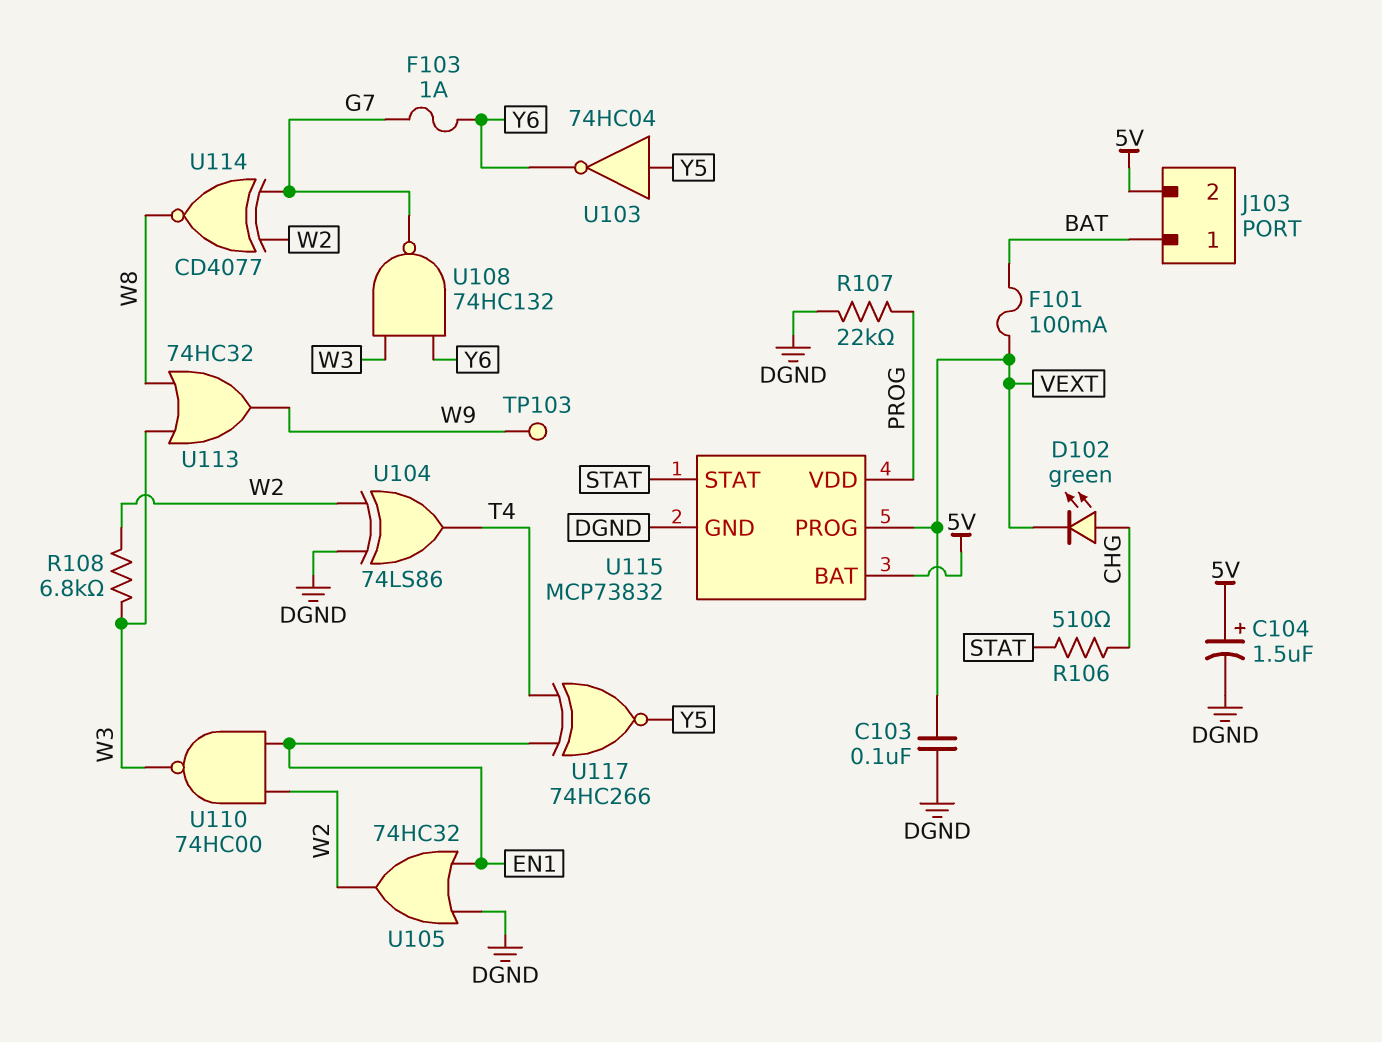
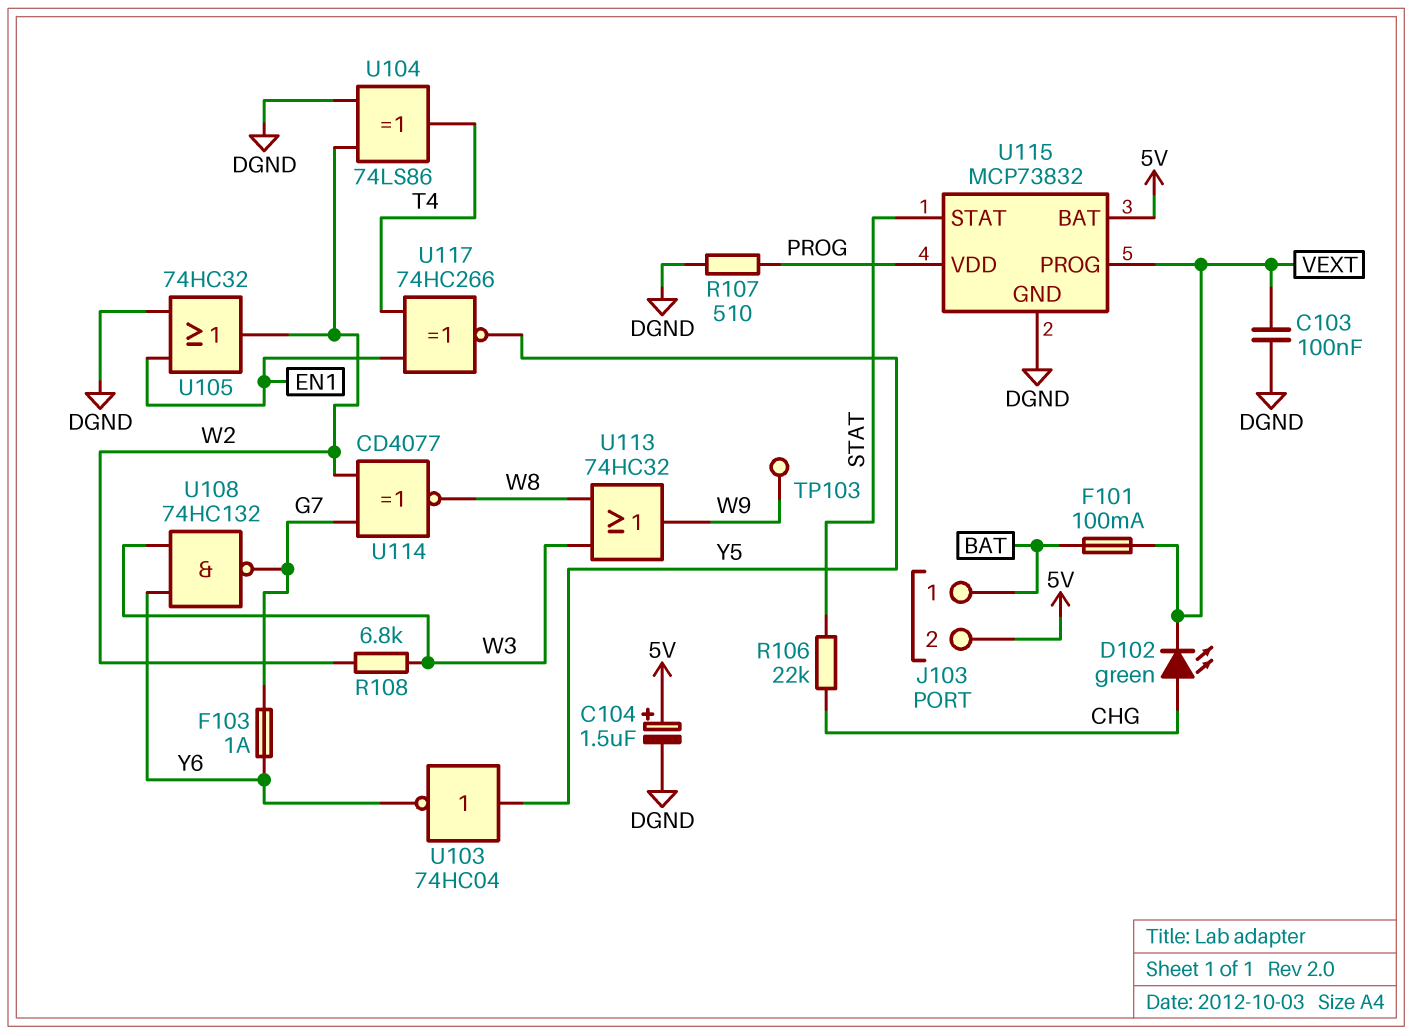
R106: 510 (CHG, STAT) -> 22k (CHG, STAT)
R107: 22k (DGND, PROG) -> 510 (DGND, PROG)
U110: NAND 74HC00 (in EN1, in W2, out W3) -> none

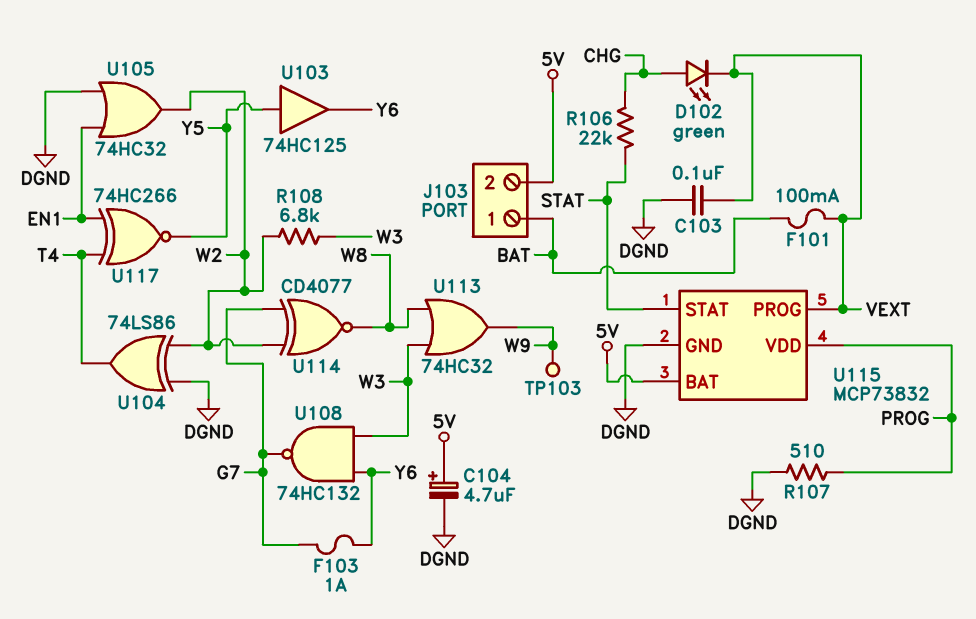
C104: 1.5uF (plus 5V, minus DGND) -> 4.7uF (plus 5V, minus DGND)
U103: NOT 74HC04 (in Y5, out Y6) -> buffer 74HC125 (in Y5, out Y6)

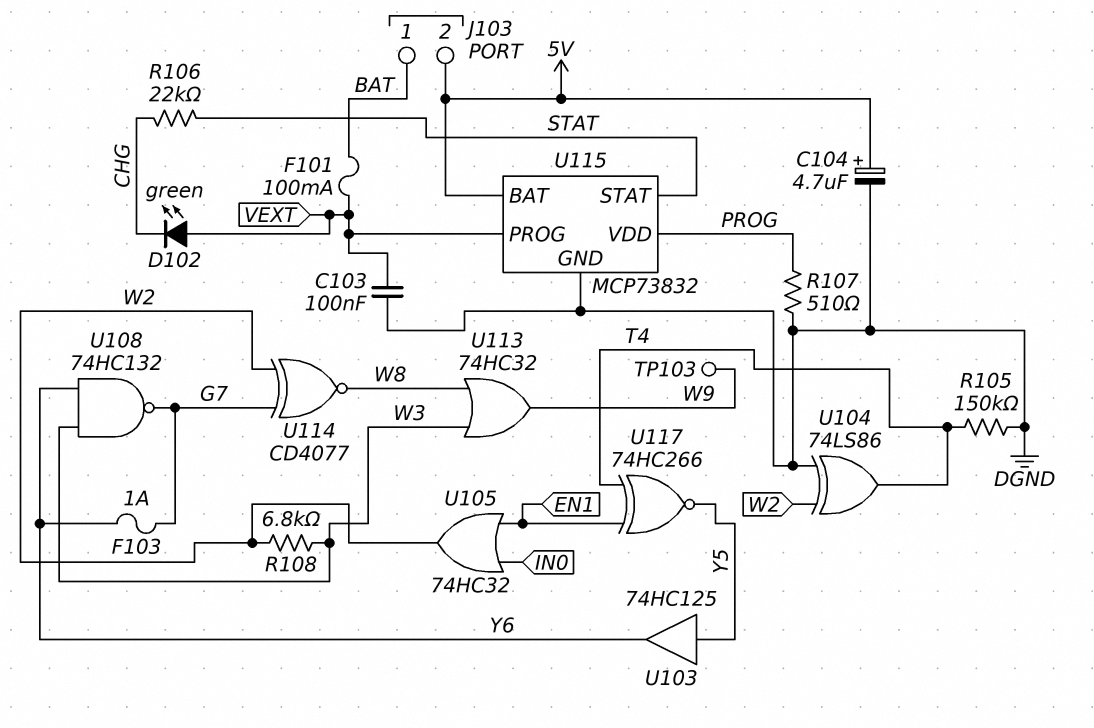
D102: LED green (A CHG, K VEXT) -> LED green (A VEXT, K CHG)
R105: none -> 150k (DGND, T4)
U105: OR 74HC32 (in DGND, in EN1, out W2) -> OR 74HC32 (in EN1, in IN0, out W2)

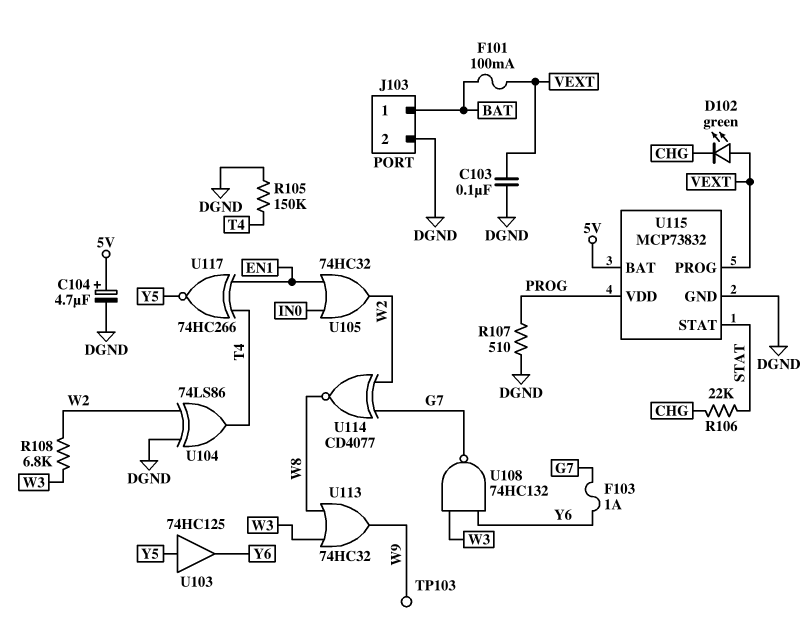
J103 pin 2: 5V -> DGND

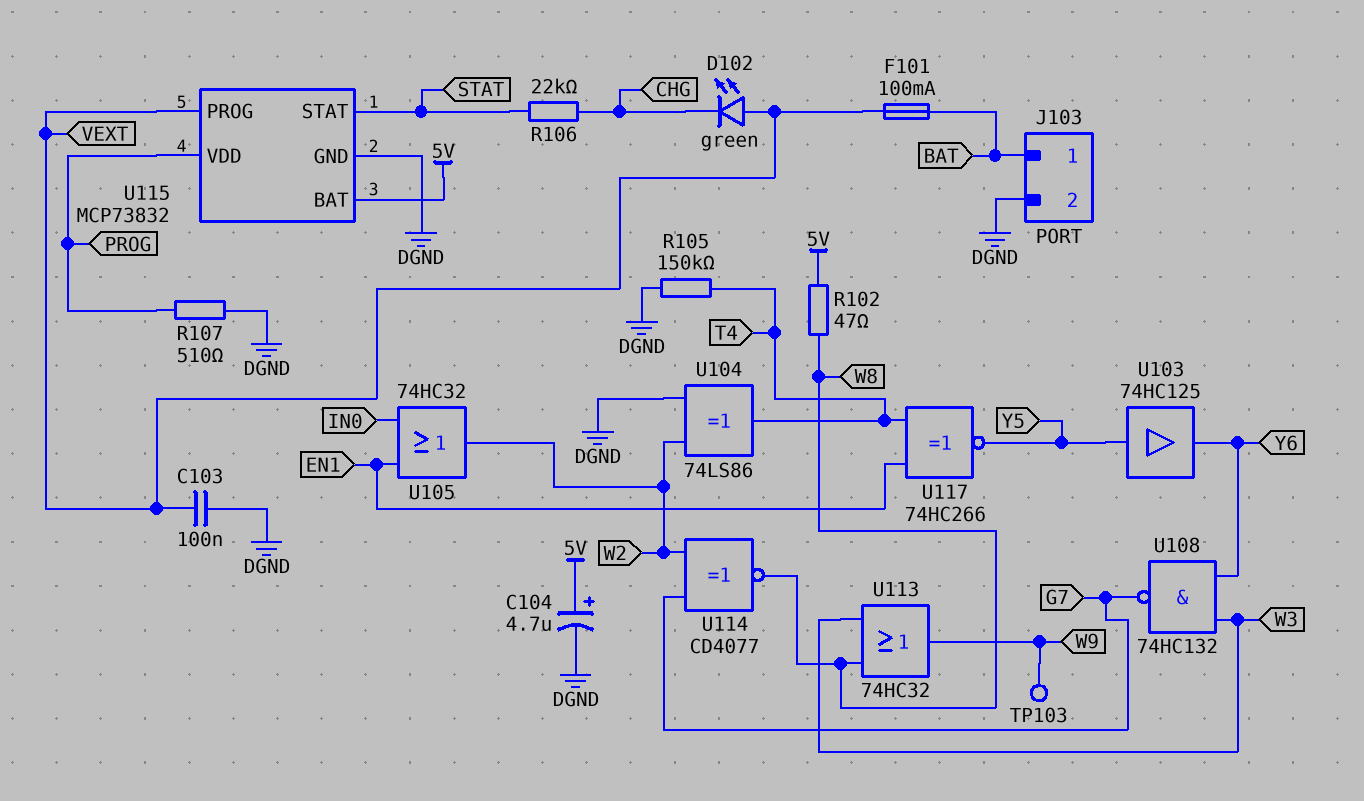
F103: 1A (G7, Y6) -> none
R102: none -> 47 (5V, W8)
R108: 6.8k (W2, W3) -> none

